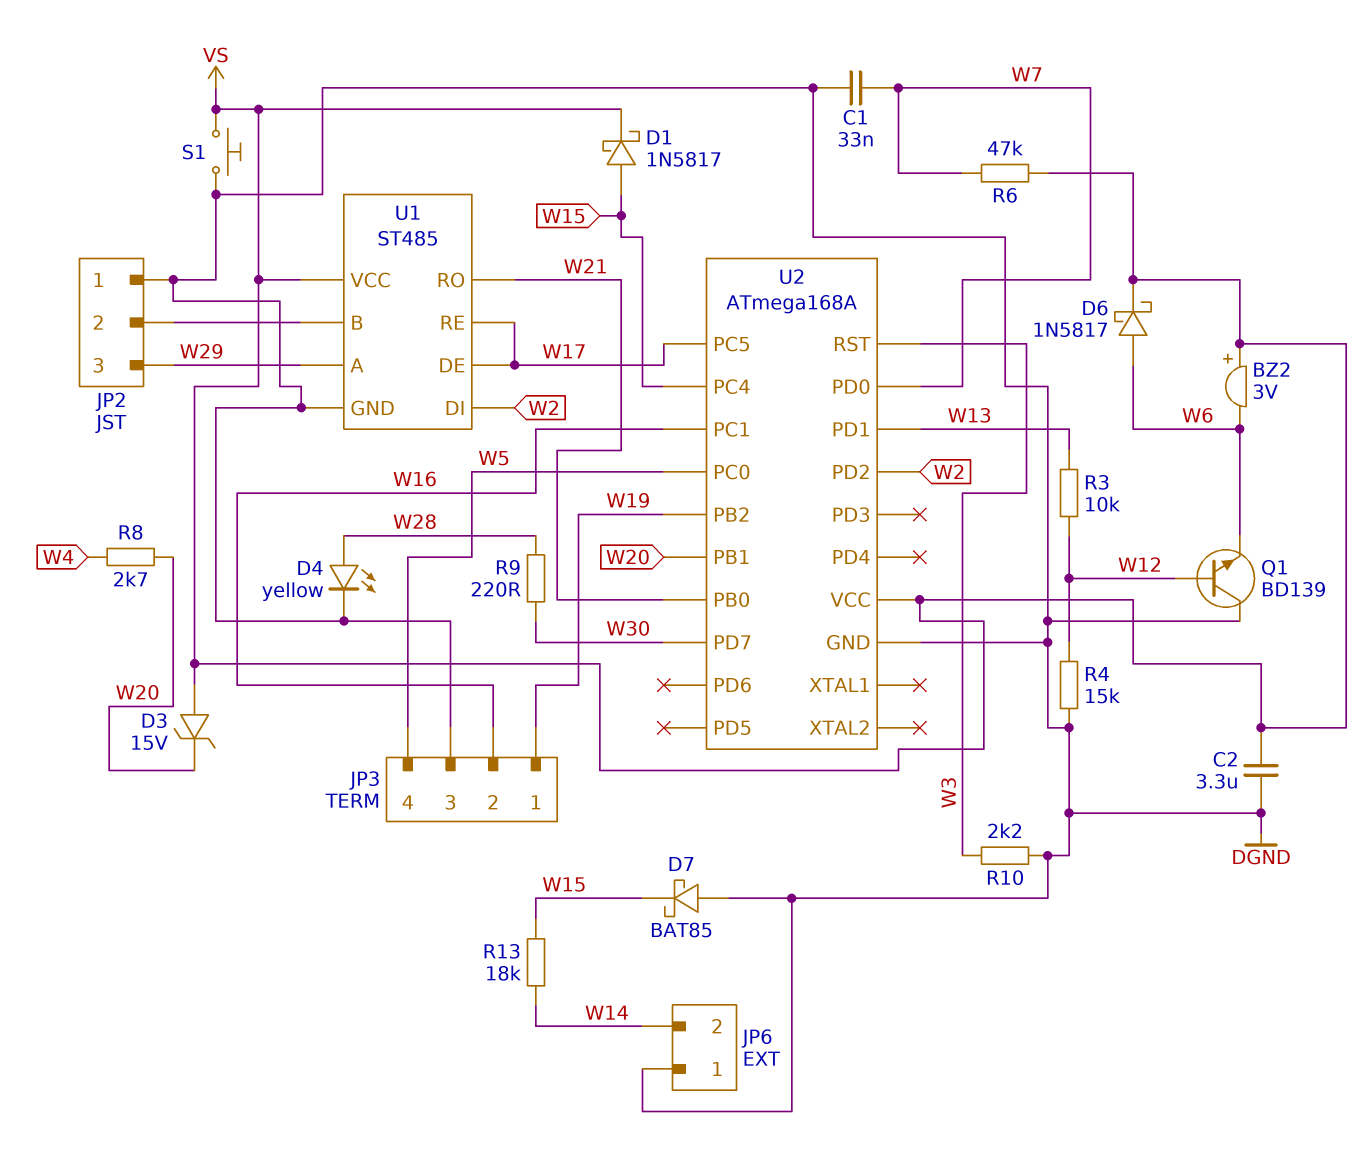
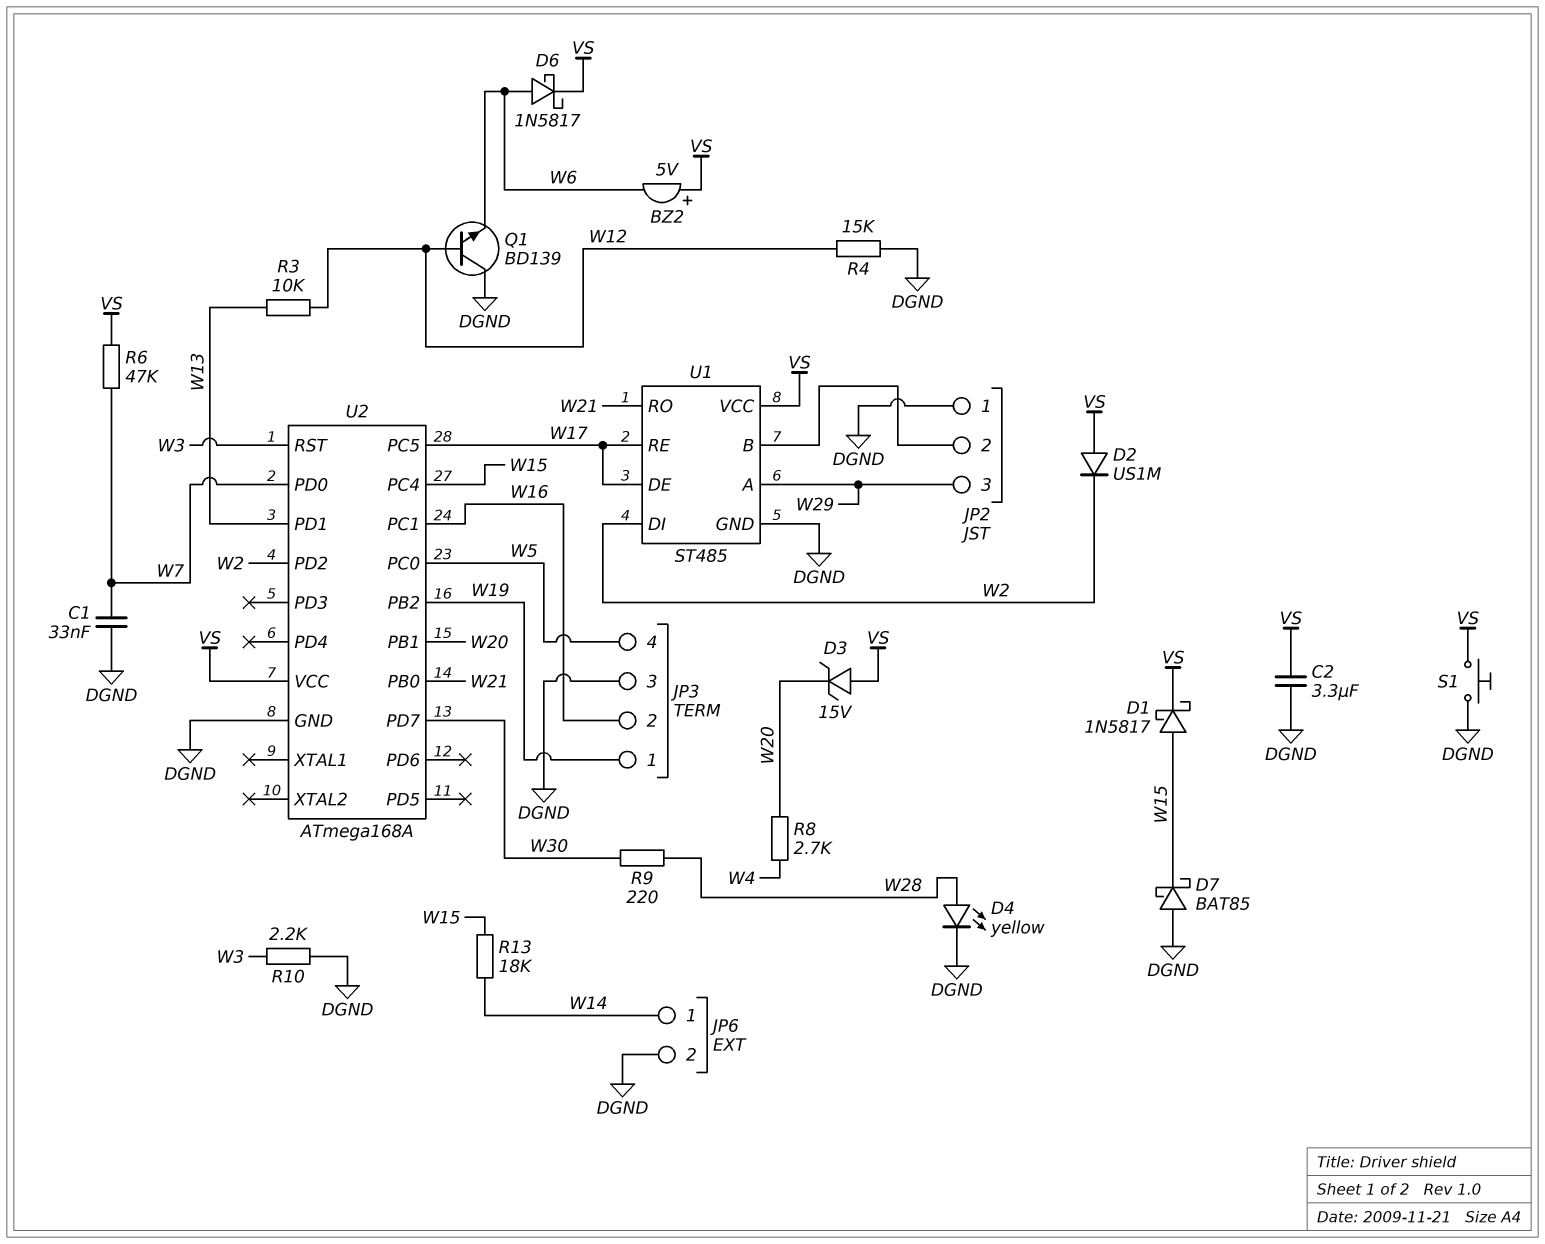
BZ2: buzzer 3V (plus VS, minus W6) -> buzzer 5V (plus VS, minus W6)
D2: none -> diode US1M (A VS, K W2)
JP6 pin 1: DGND -> W14
JP6 pin 2: W14 -> DGND

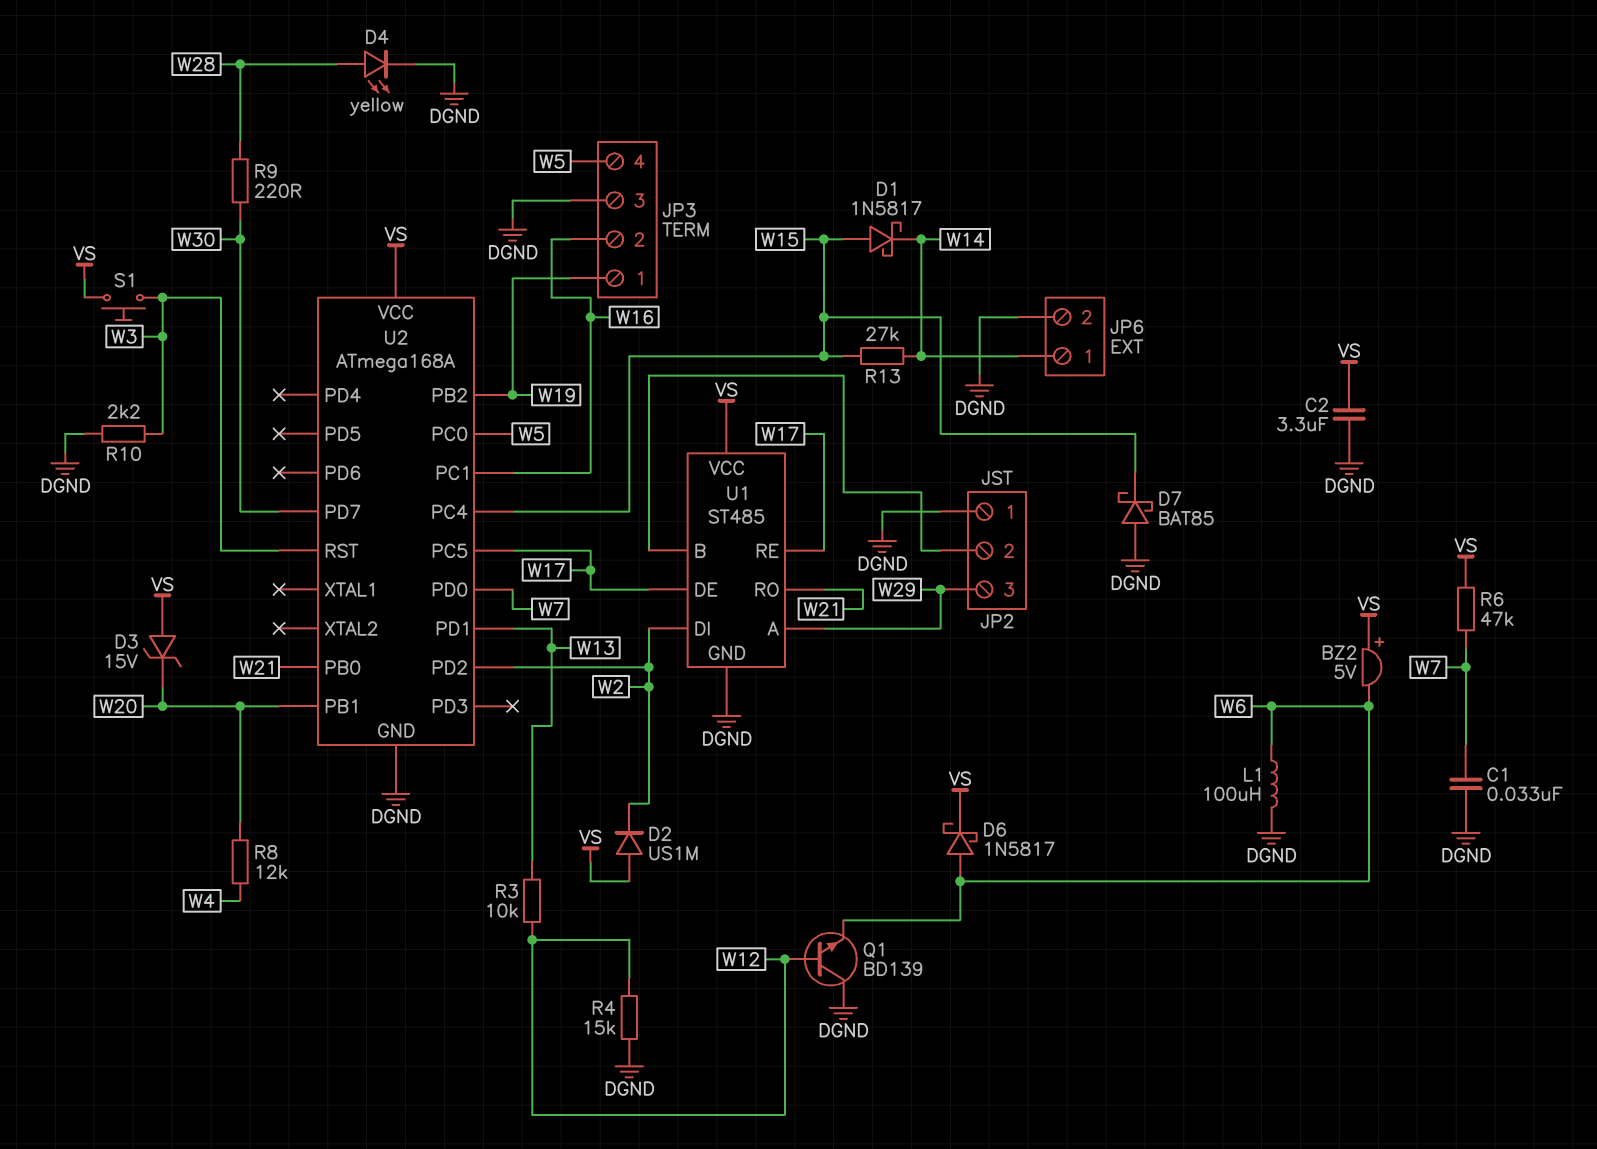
D1: schottky 1N5817 (A W15, K VS) -> schottky 1N5817 (A W15, K W14)
L1: none -> 100uH (DGND, W6)
R8: 2.7k (W4, W20) -> 12k (W4, W20)
R13: 18k (W14, W15) -> 27k (W14, W15)
S1: button (DGND, VS) -> button (VS, W3)

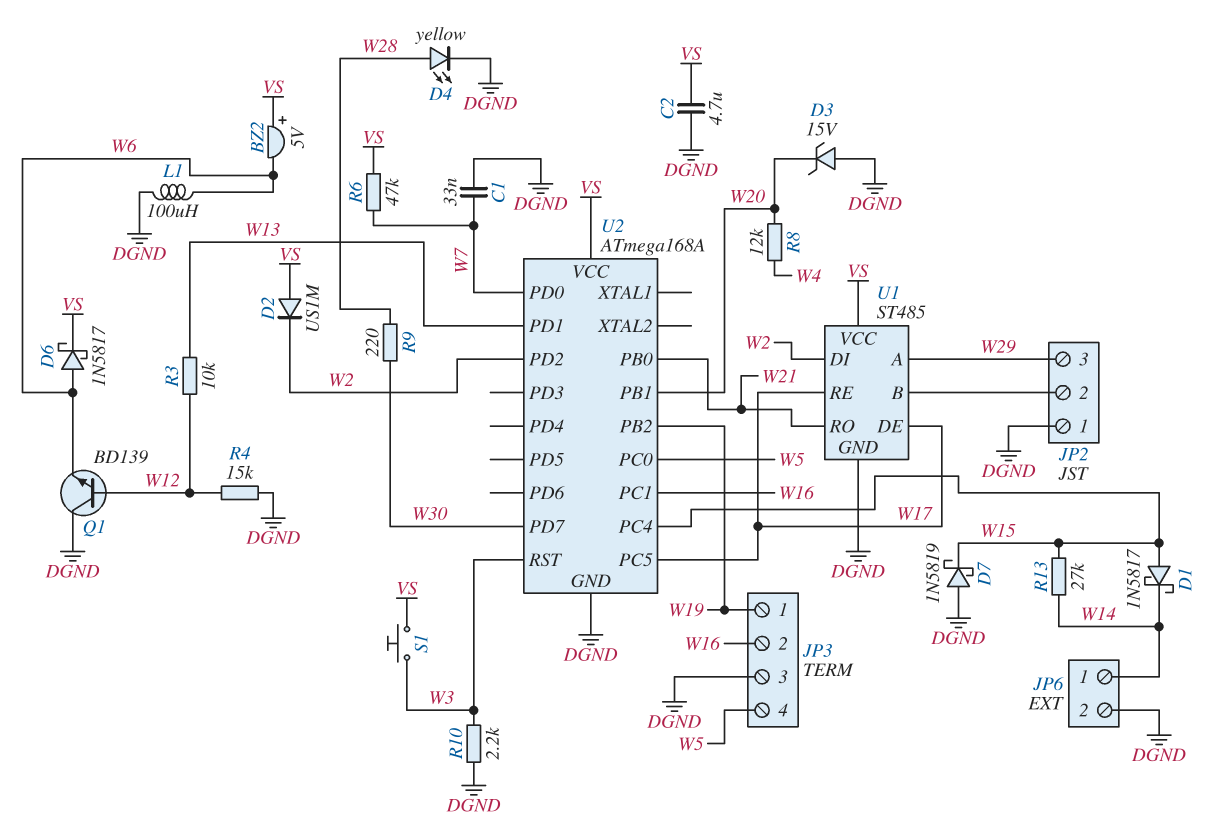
C2: 3.3uF (DGND, VS) -> 4.7uF (DGND, VS)
D3: zener 15V (A VS, K W20) -> zener 15V (A DGND, K W20)
D7: schottky BAT85 (A DGND, K W15) -> schottky 1N5819 (A DGND, K W15)

